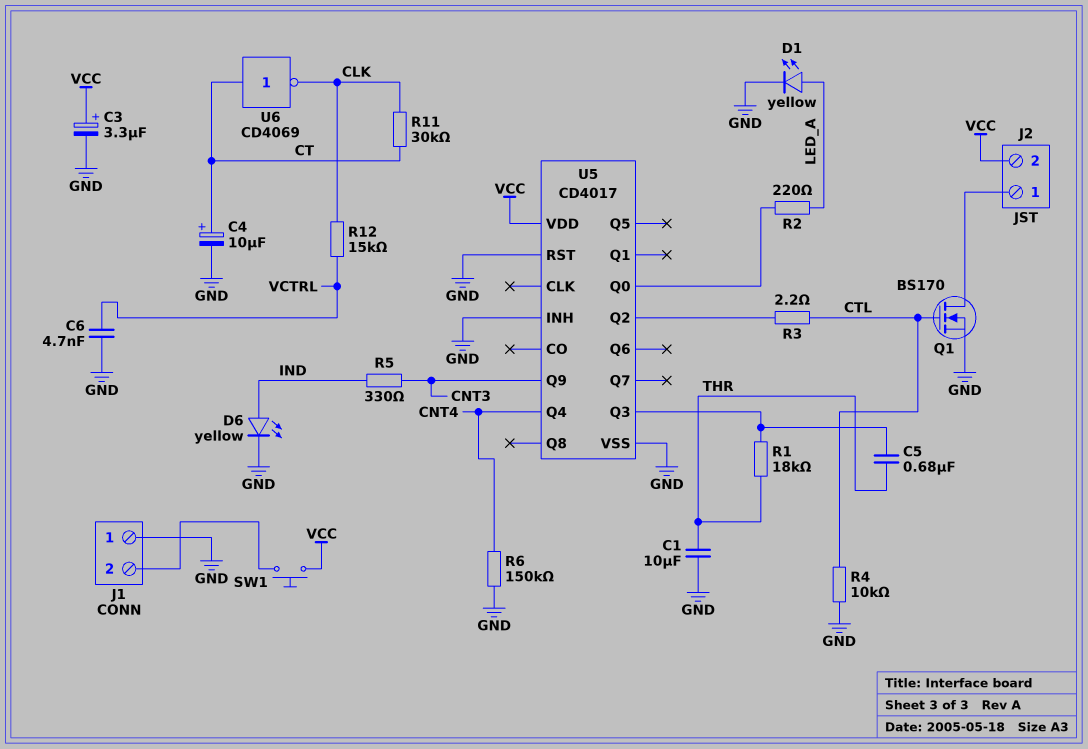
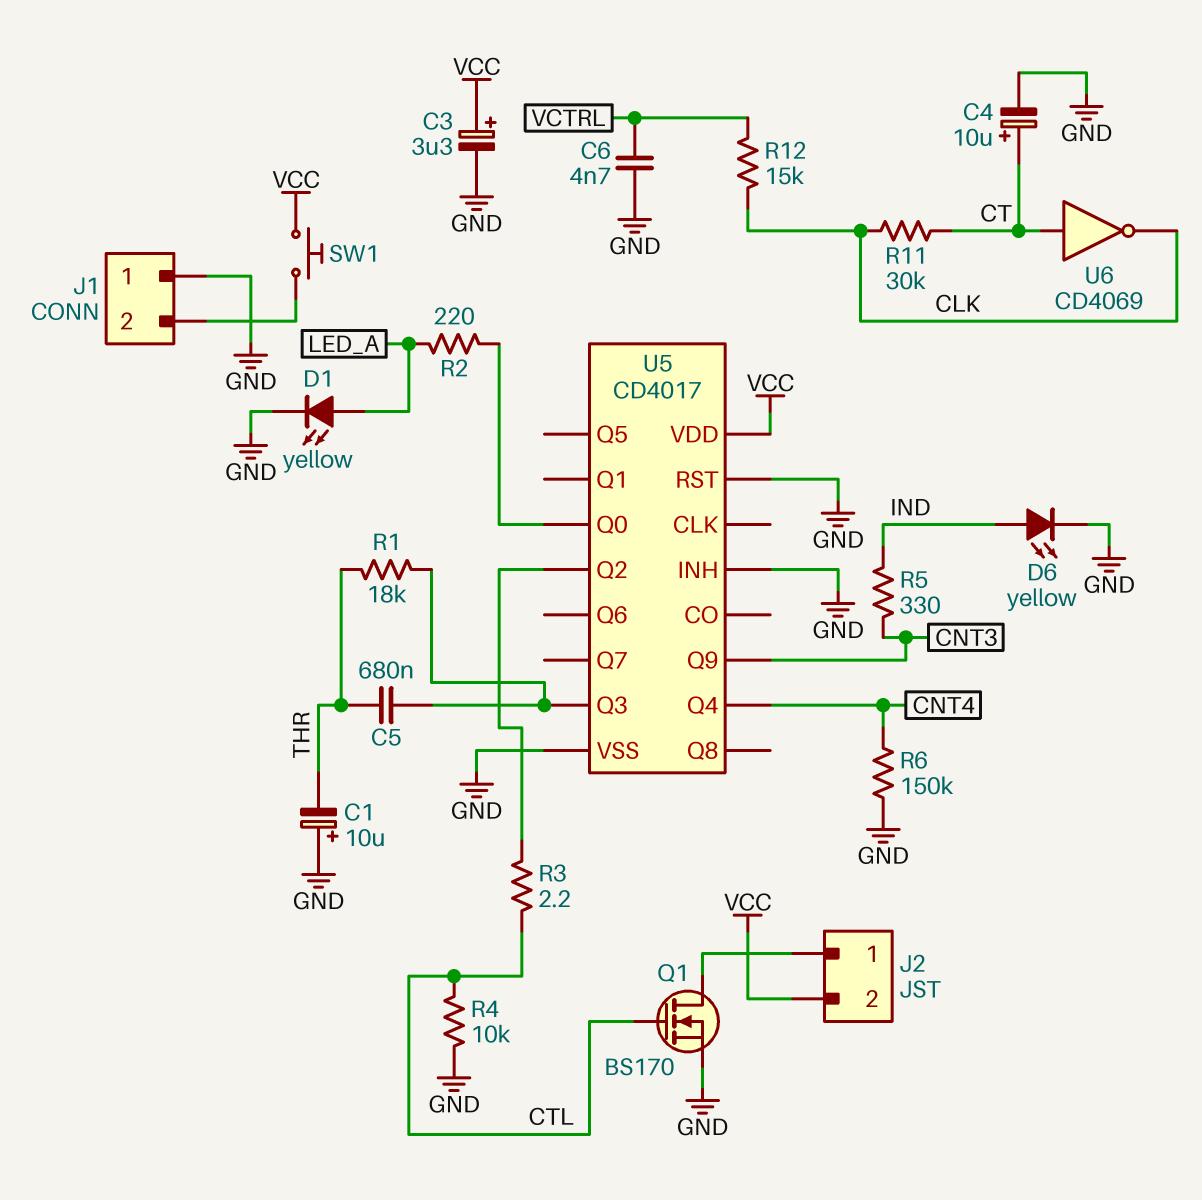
C1: 10uF (GND, THR) -> 10uF (plus GND, minus THR)

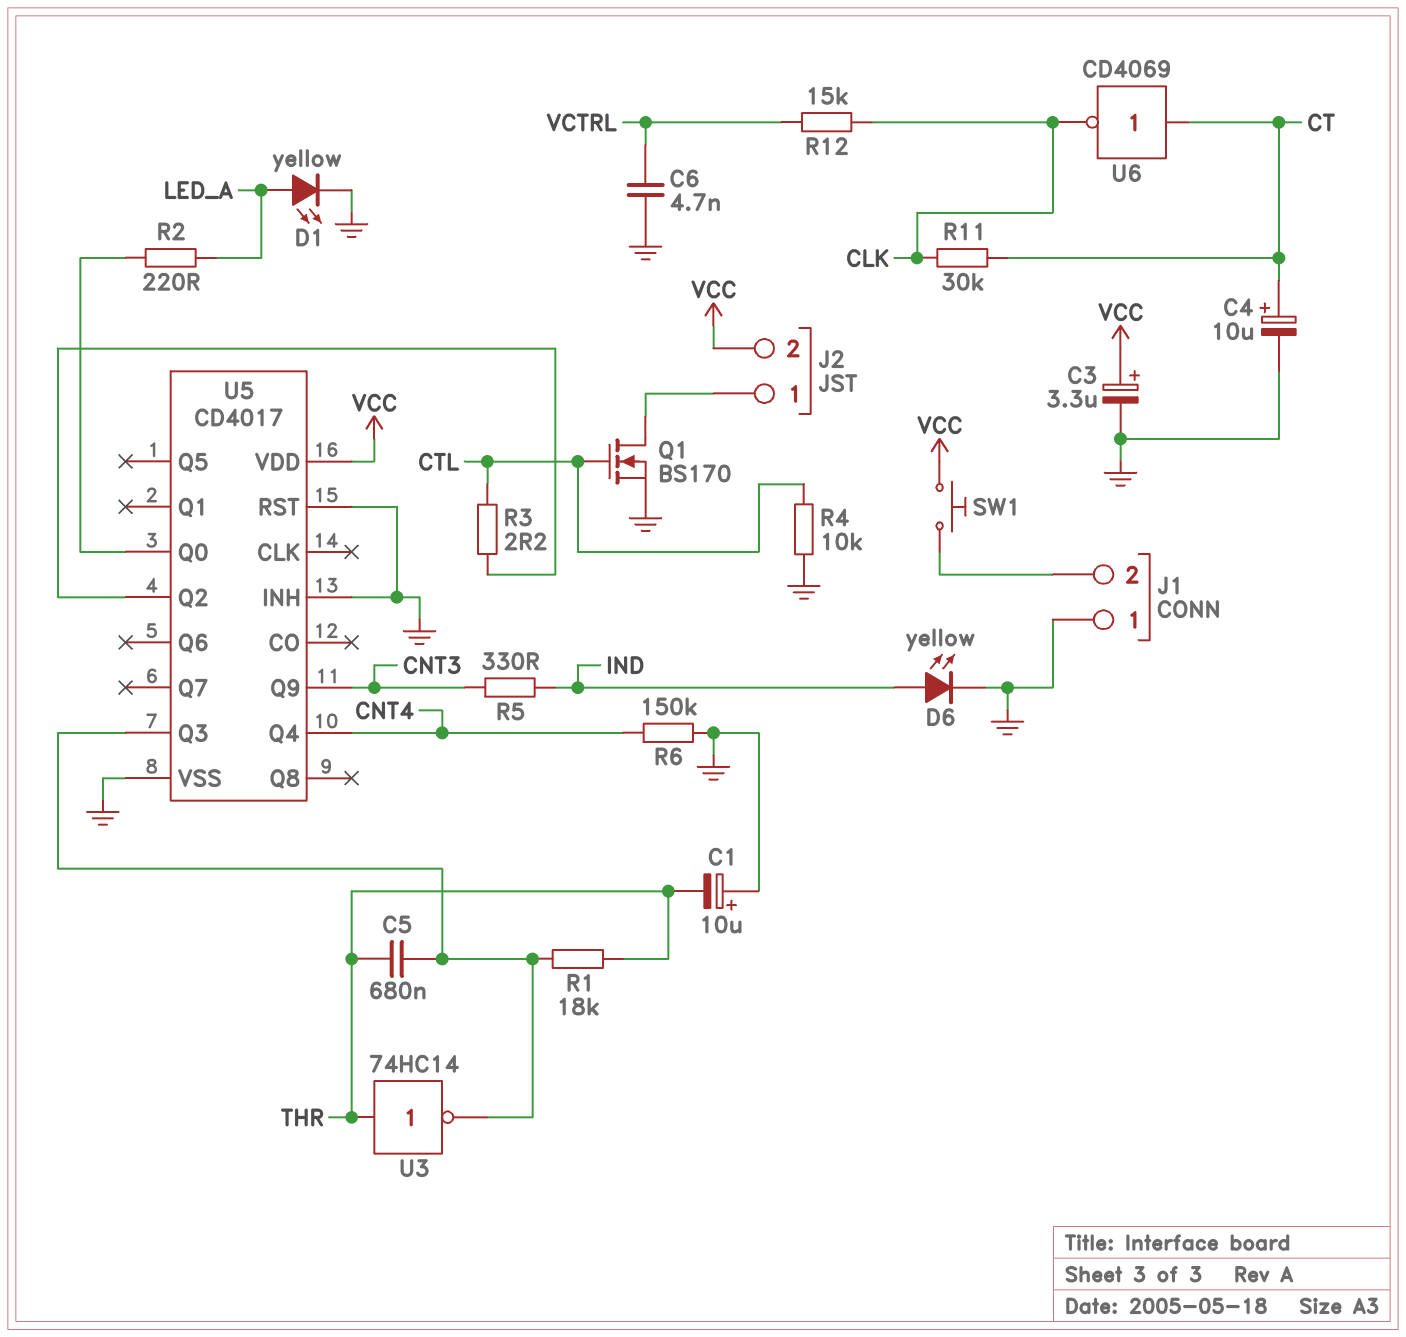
U3: none -> NOT 74HC14 (in THR, out U5/Q3)

